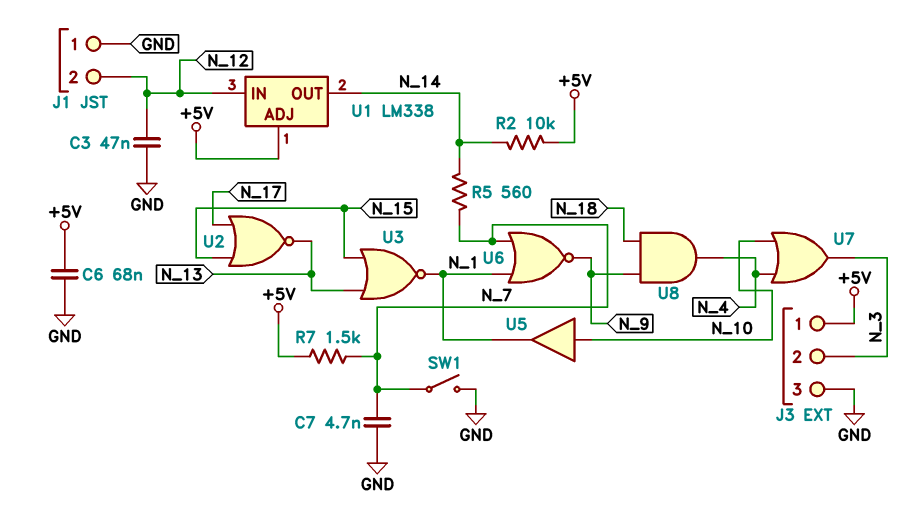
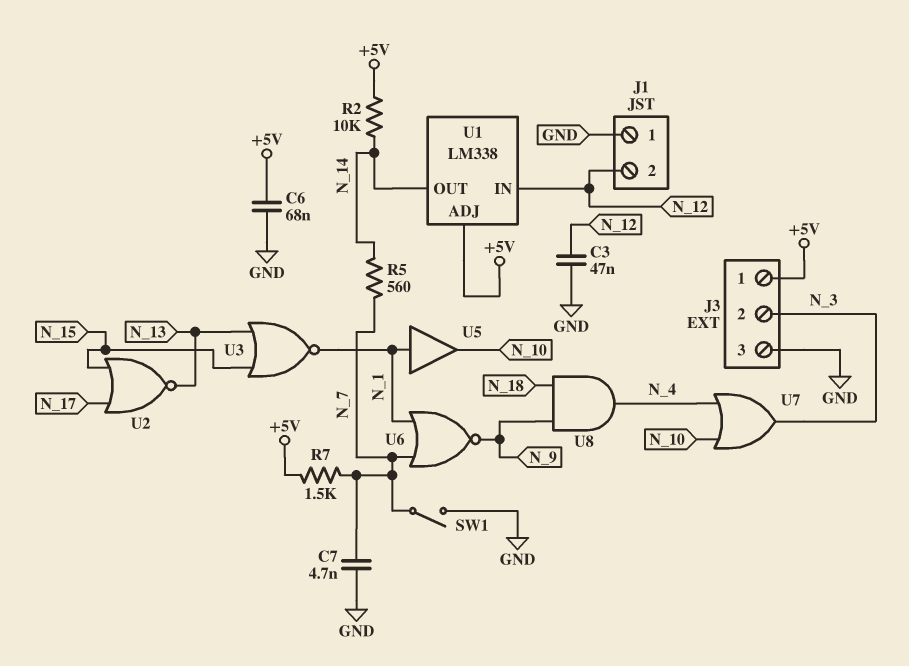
U5: buffer (in N_10, out N_1) -> buffer (in N_1, out N_10)

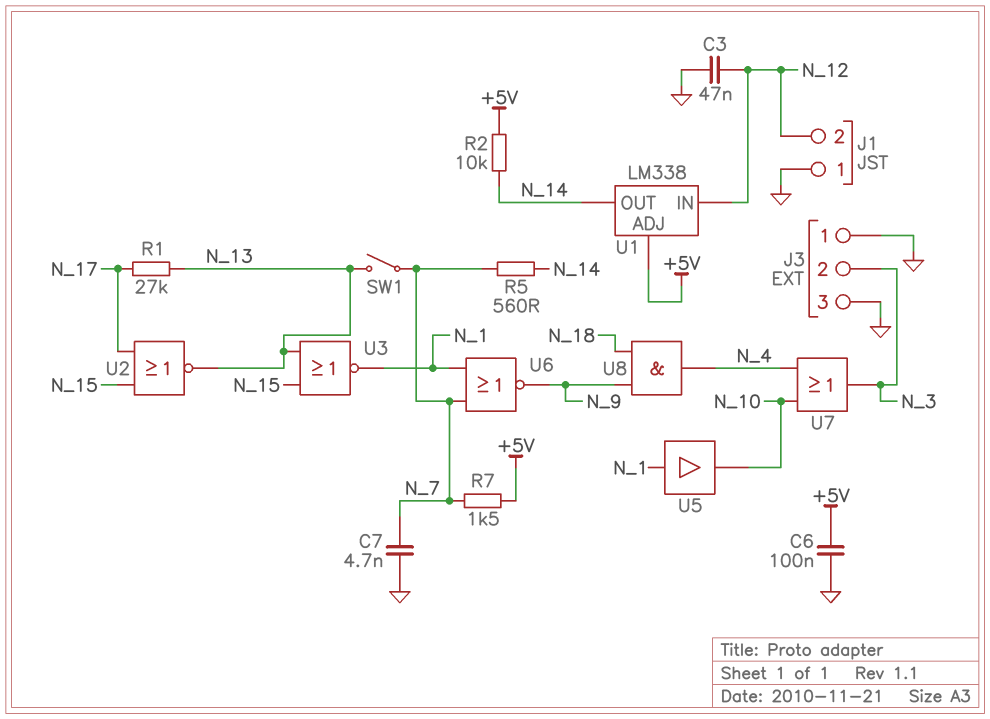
C6: 68nF (+5V, GND) -> 100nF (+5V, GND)
J3 pin 1: +5V -> GND
R1: none -> 27k (N_13, N_17)
SW1: switch (GND, N_7) -> switch (N_7, N_13)

